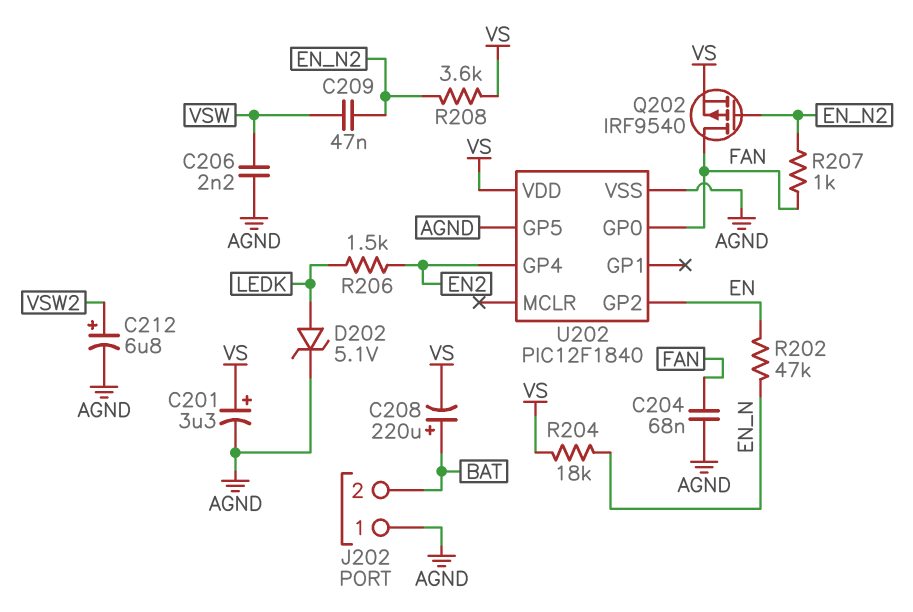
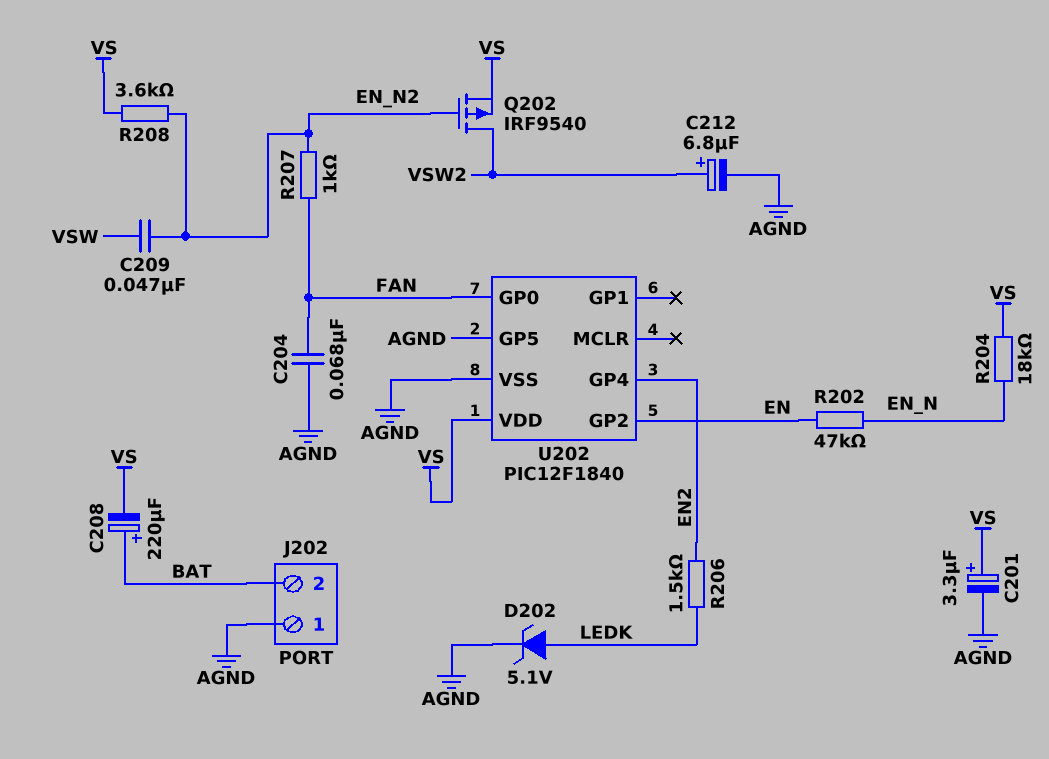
C206: 2.2nF (AGND, VSW) -> none
Q202: PMOS IRF9540 (G EN_N2, D FAN, S VS) -> PMOS IRF9540 (G EN_N2, D VSW2, S VS)

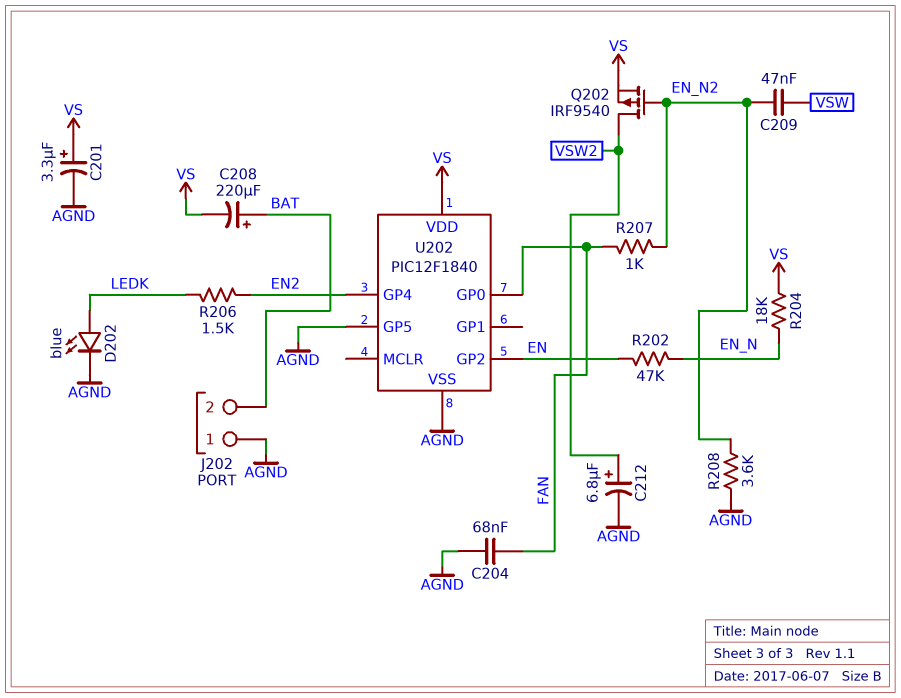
D202: zener 5.1V (A LEDK, K AGND) -> LED blue (A LEDK, K AGND)
R208: 3.6k (EN_N2, VS) -> 3.6k (AGND, EN_N2)

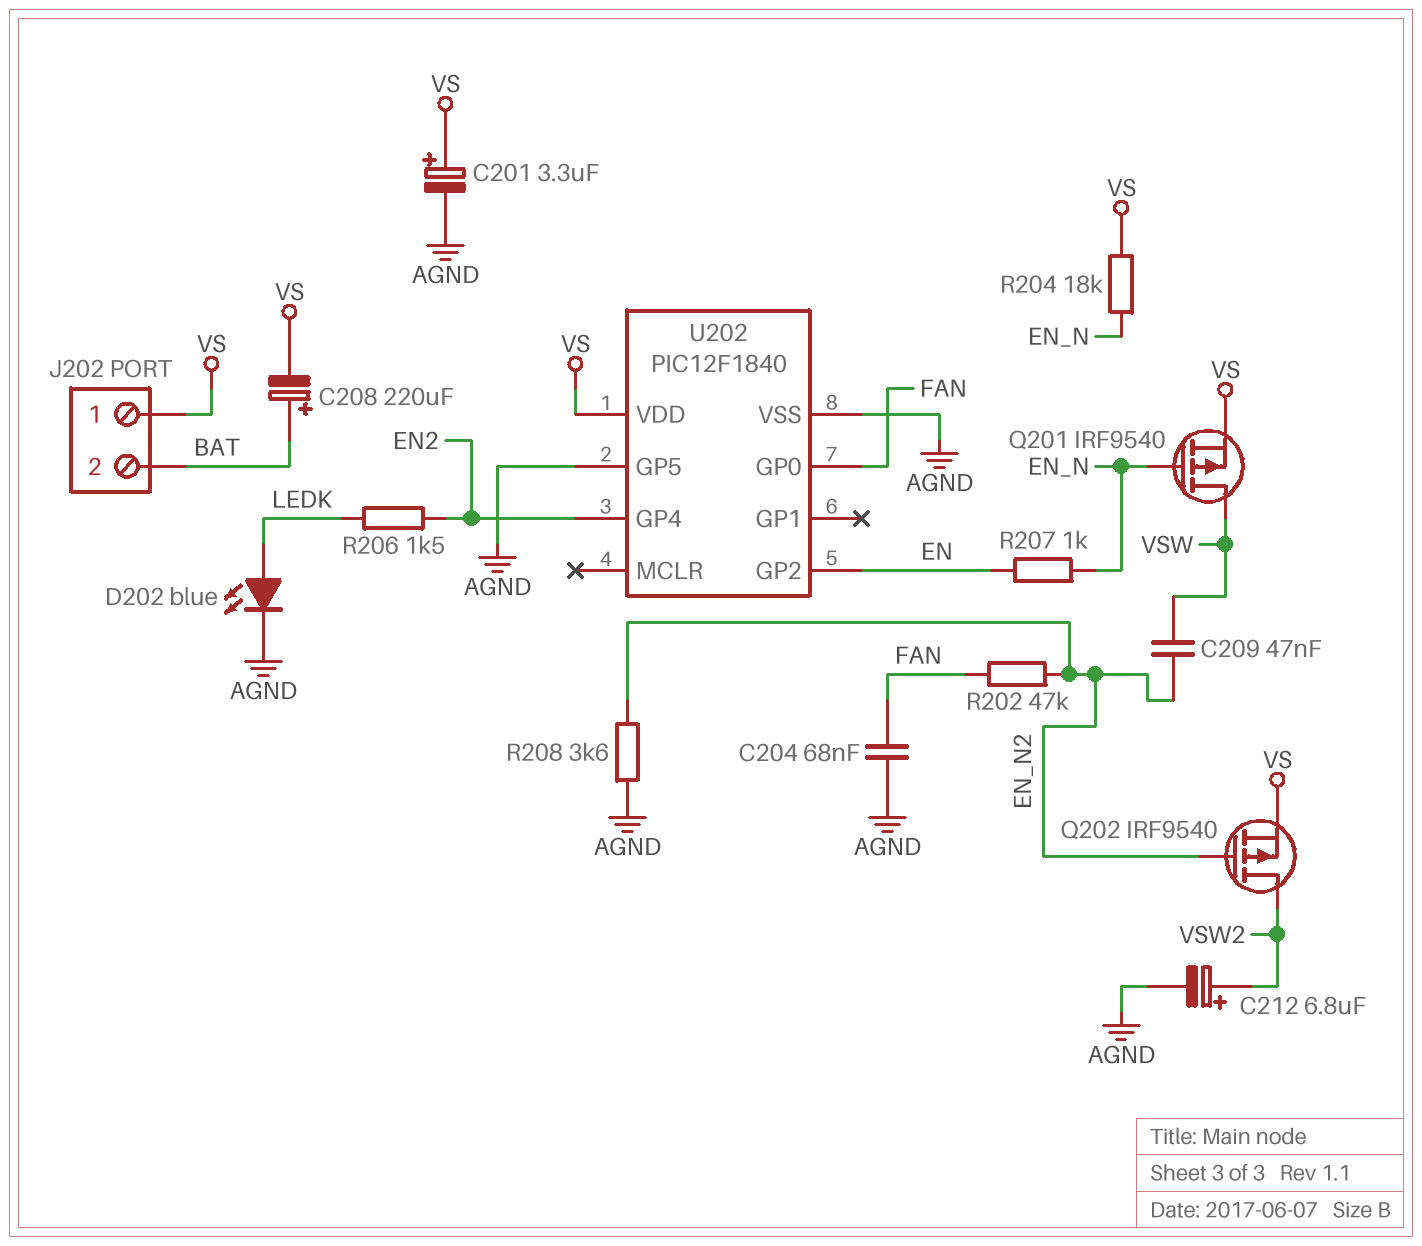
J202 pin 1: AGND -> VS
Q201: none -> PMOS IRF9540 (G EN_N, D VSW, S VS)
R202: 47k (EN, EN_N) -> 47k (EN_N2, FAN)
R207: 1k (EN_N2, FAN) -> 1k (EN, EN_N)

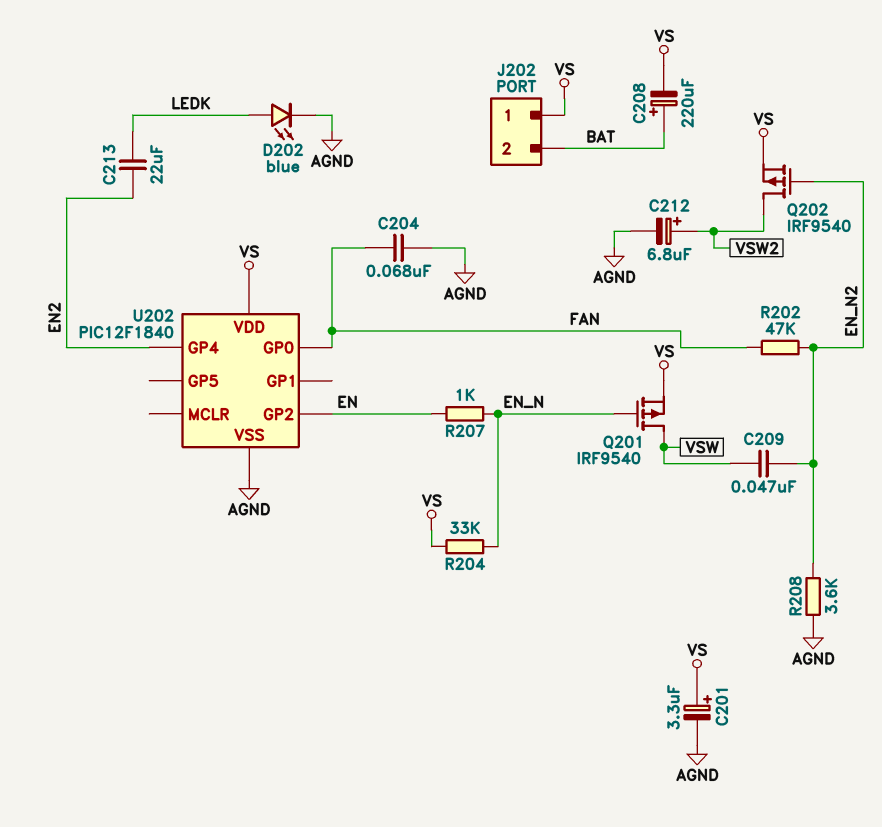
C213: none -> 22uF (EN2, LEDK)
R204: 18k (EN_N, VS) -> 33k (EN_N, VS)
R206: 1.5k (EN2, LEDK) -> none
U202 pin GP5: AGND -> none

